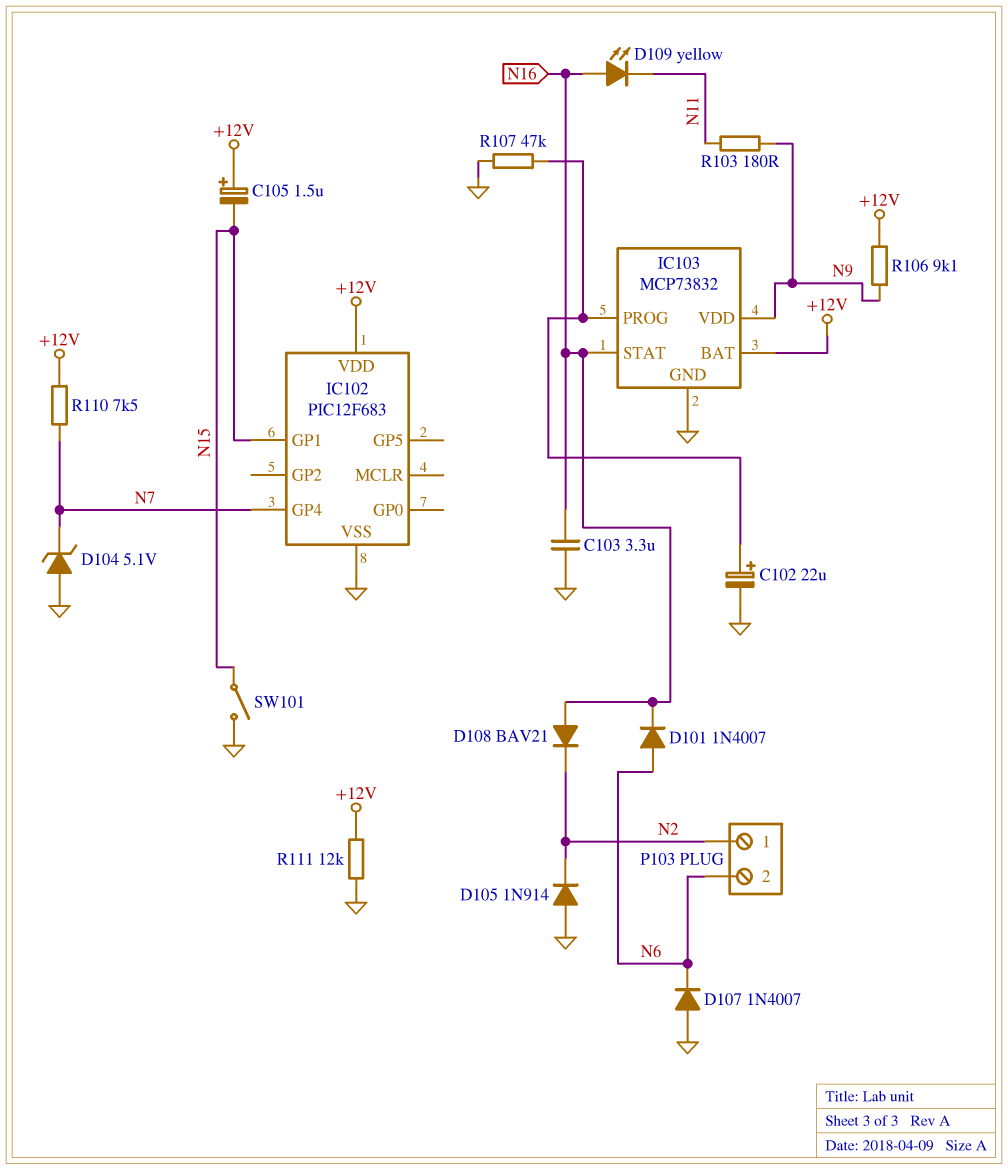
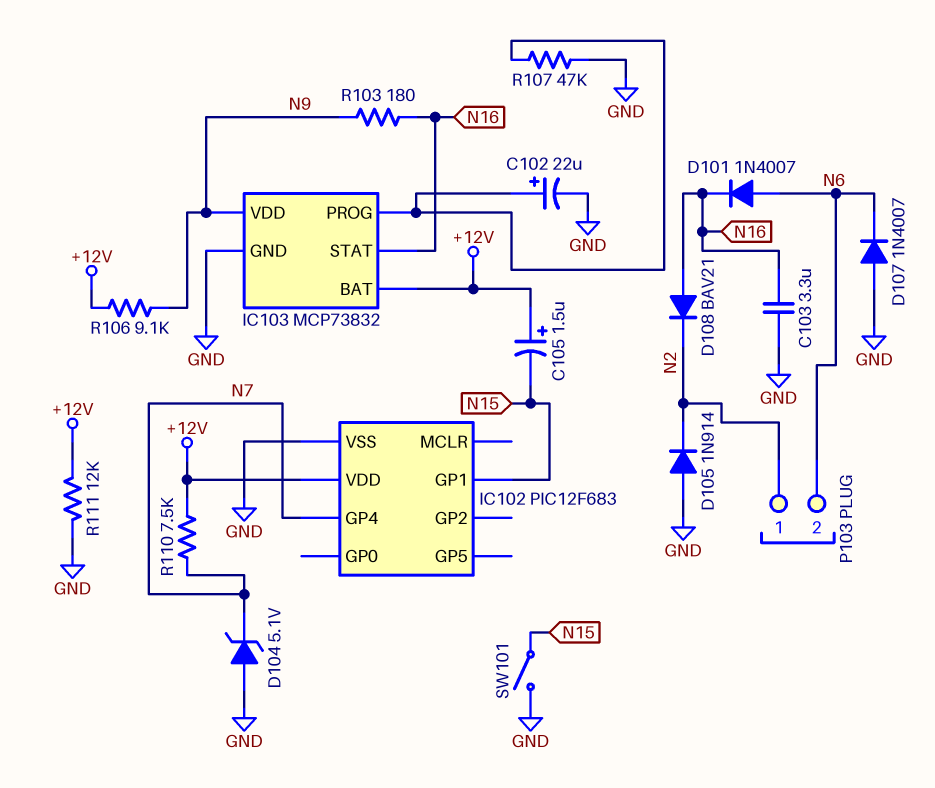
D109: LED yellow (A N16, K N11) -> none
R103: 180 (N9, N11) -> 180 (N9, N16)

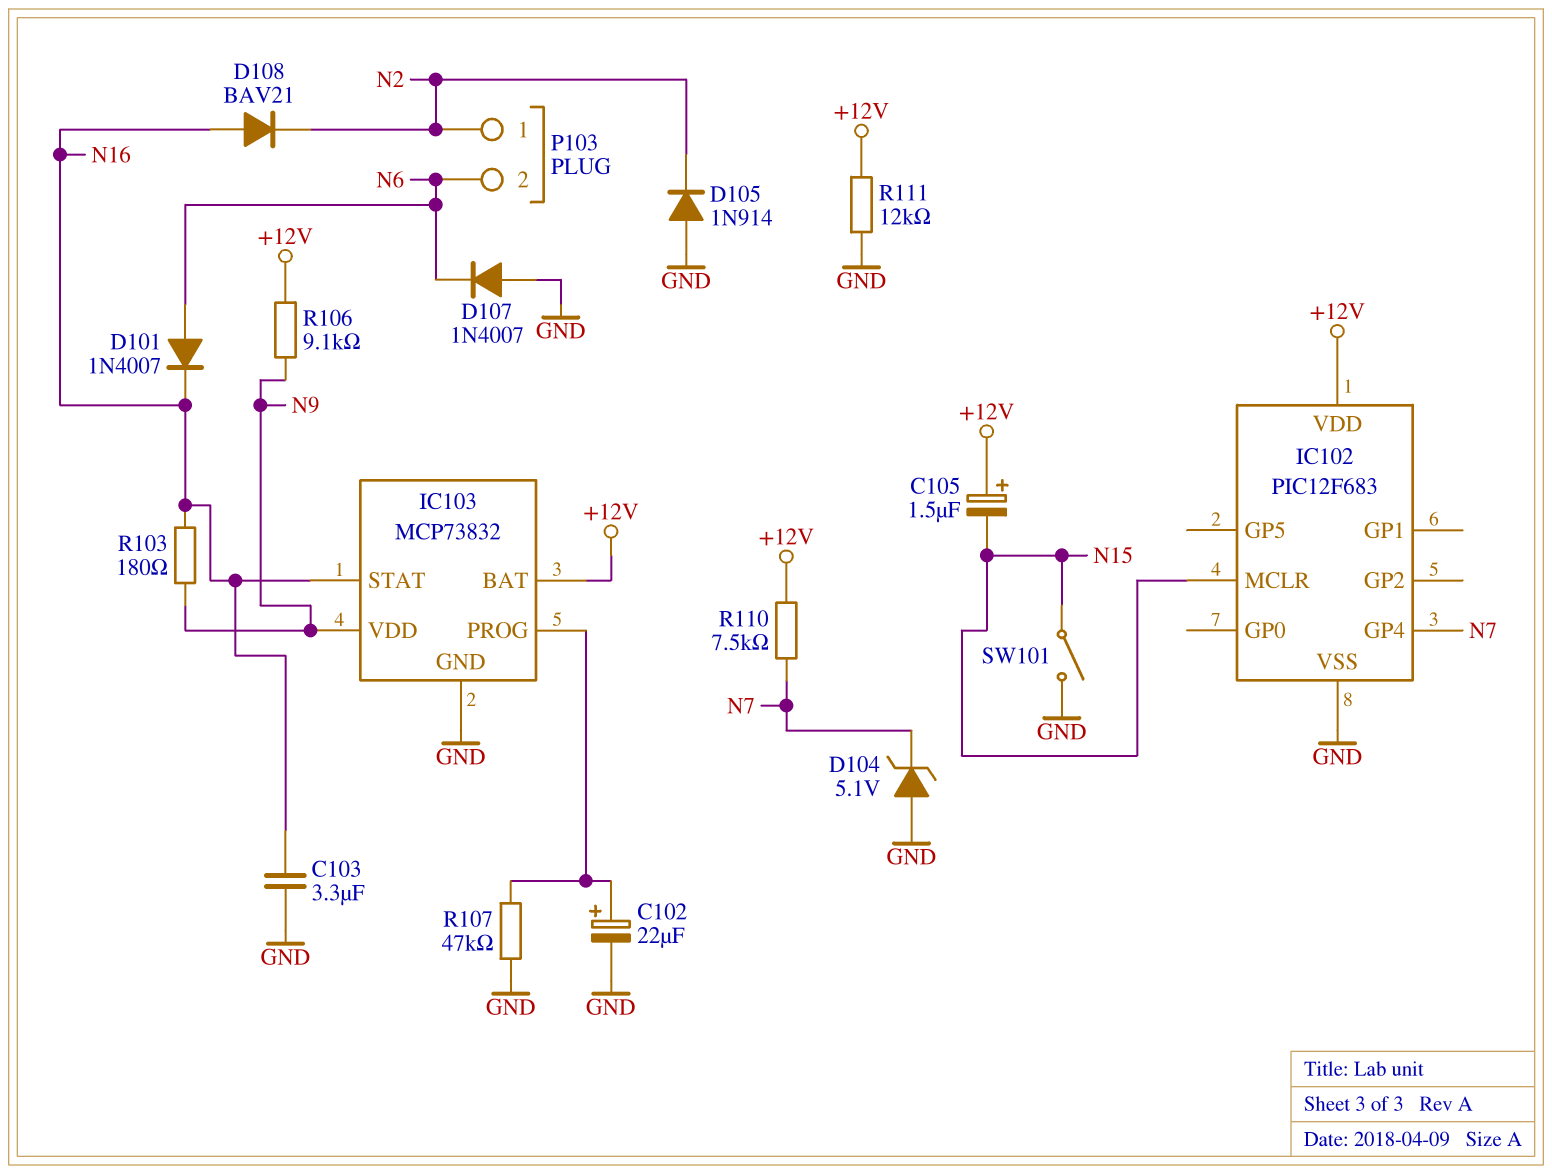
IC102 pin GP1: N15 -> none
IC102 pin MCLR: none -> N15

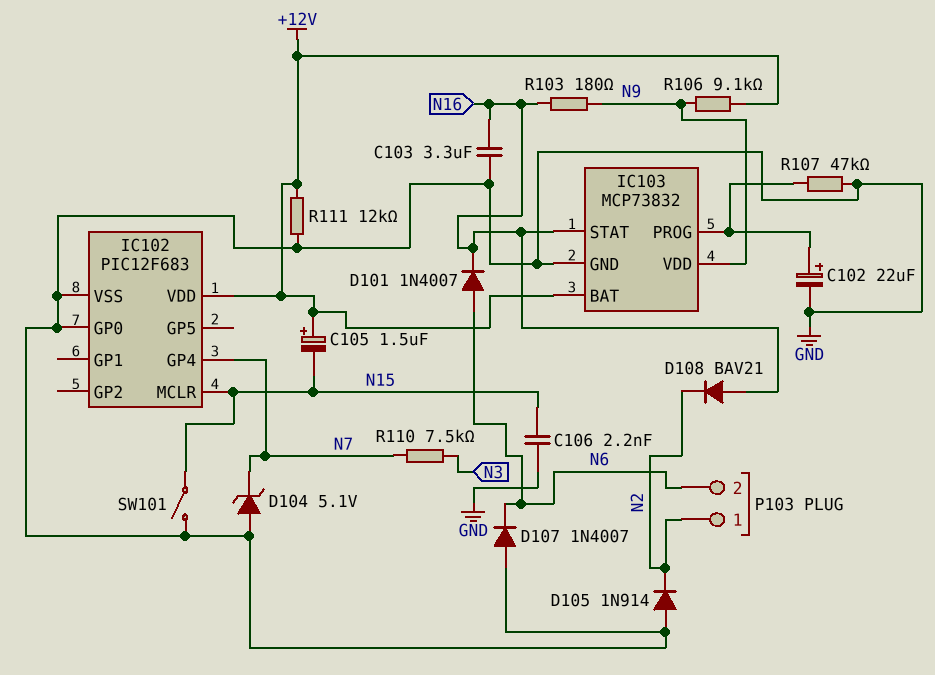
C106: none -> 2.2nF (GND, N15)
IC102 pin GP0: none -> GND
R110: 7.5k (+12V, N7) -> 7.5k (N3, N7)

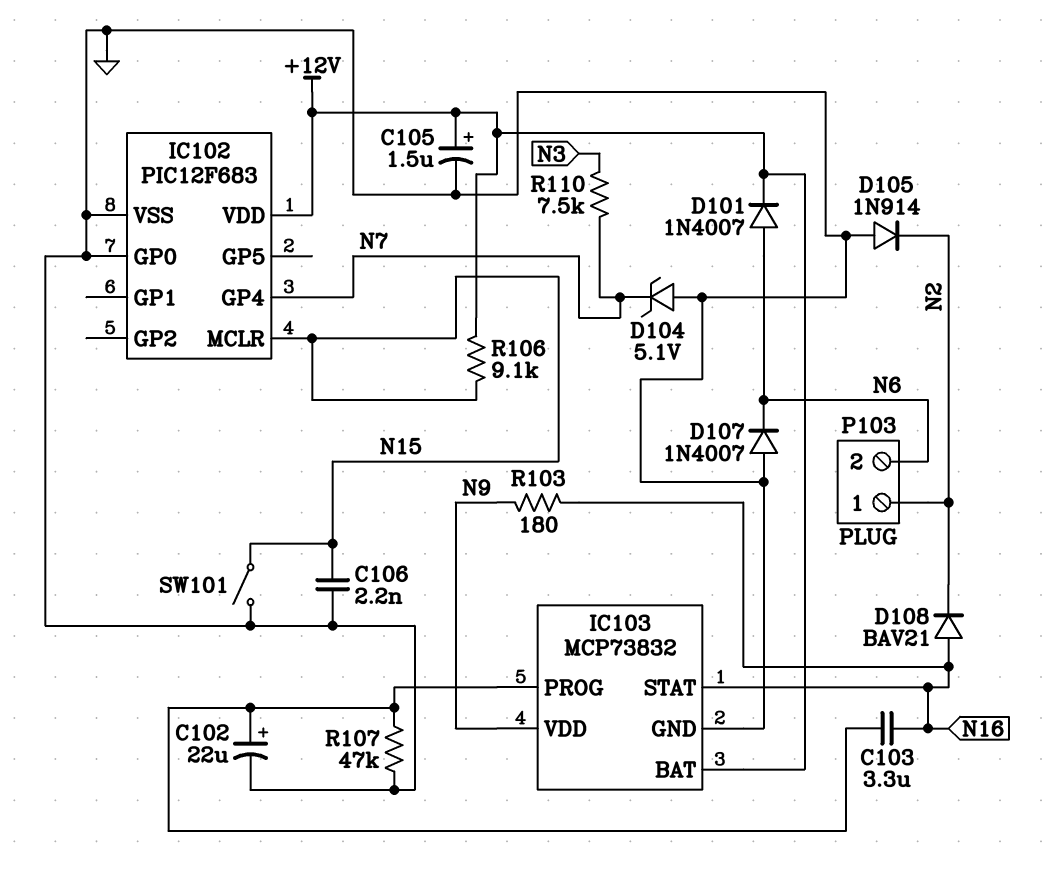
C103: 3.3uF (GND, N16) -> 3.3uF (IC103/PROG, N16)
C105: 1.5uF (plus +12V, minus N15) -> 1.5uF (plus +12V, minus GND)
D101: diode 1N4007 (A N6, K N16) -> diode 1N4007 (A N6, K +12V)
R106: 9.1k (+12V, N9) -> 9.1k (+12V, N15)
R111: 12k (+12V, GND) -> none

